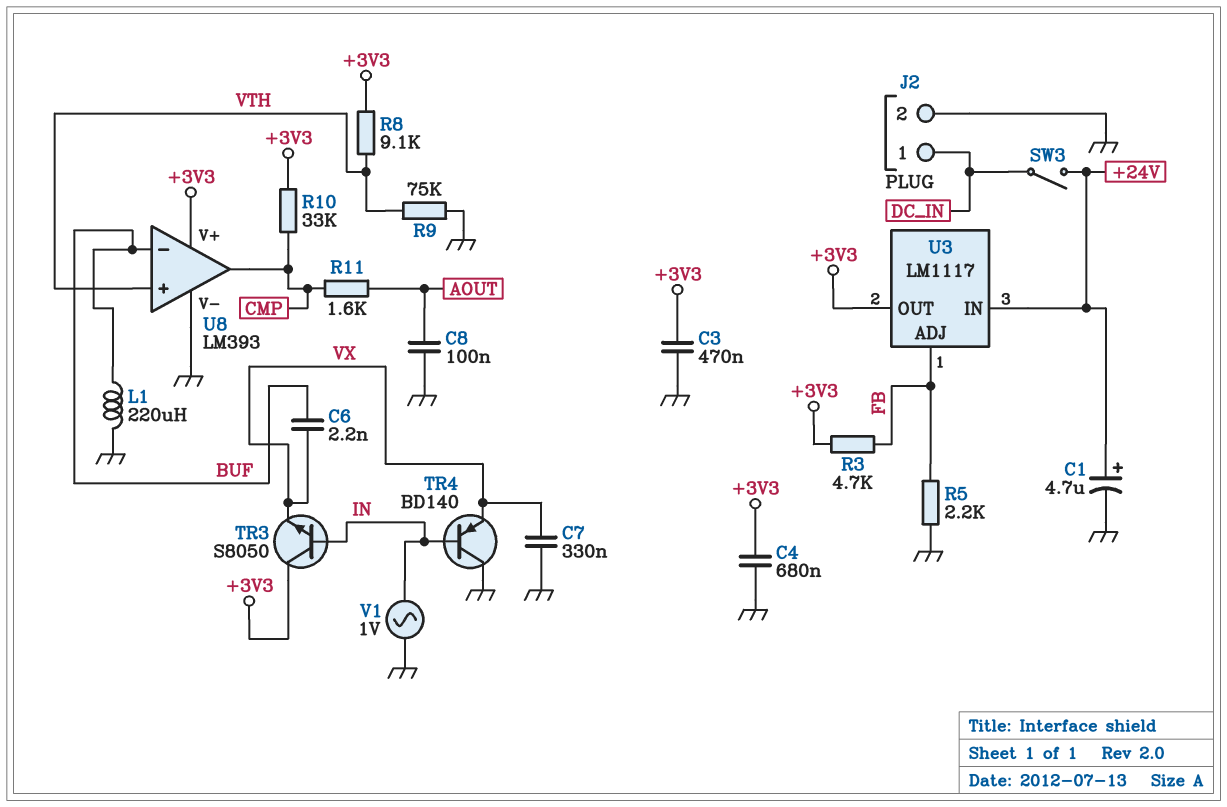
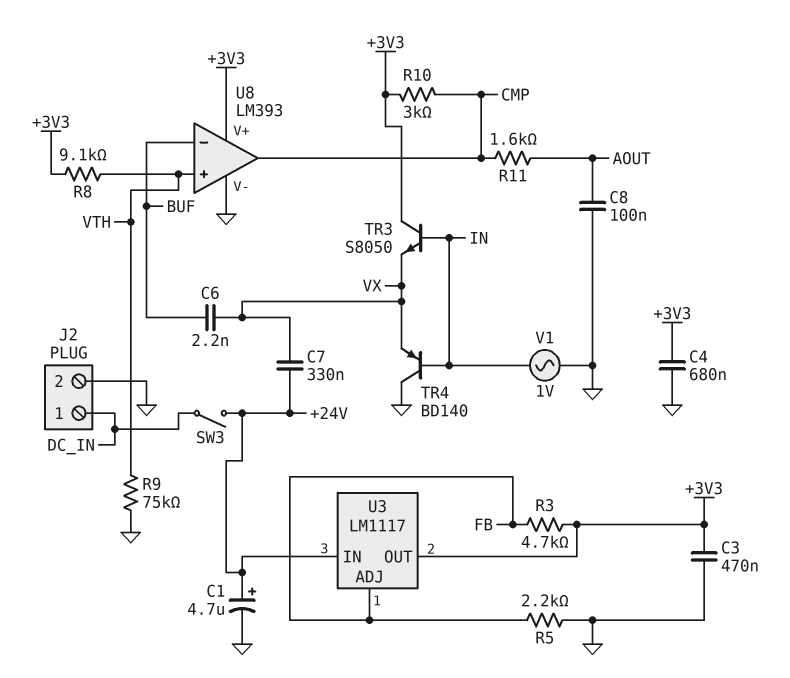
C7: 330nF (GND, VX) -> 330nF (+24V, VX)
L1: 220uH (BUF, GND) -> none
R10: 33k (+3V3, CMP) -> 3k (+3V3, CMP)

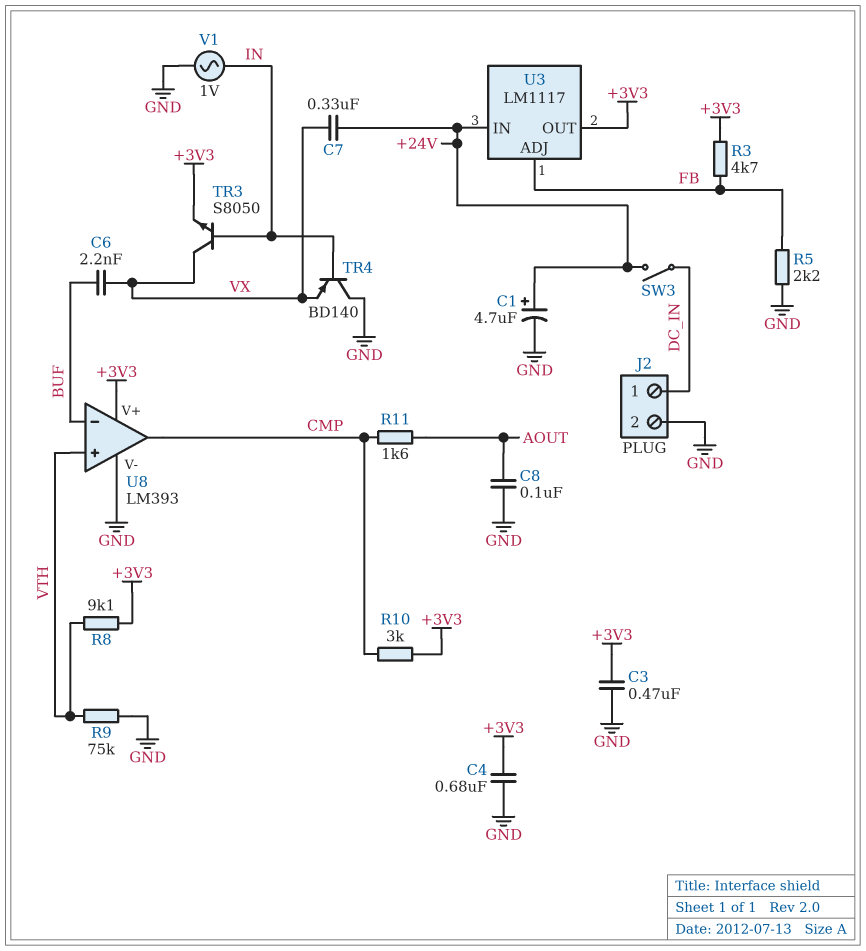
TR3: NPN S8050 (B IN, C +3V3, E VX) -> NPN S8050 (B IN, C VX, E +3V3)

